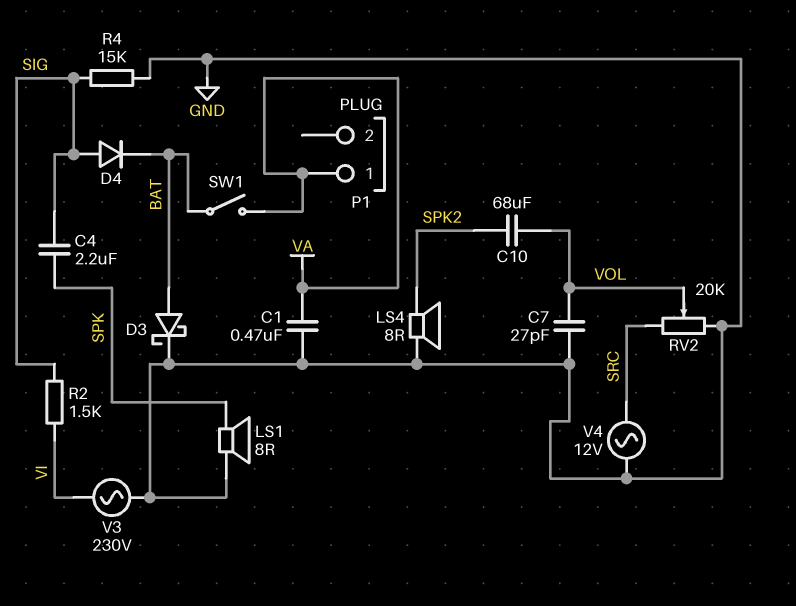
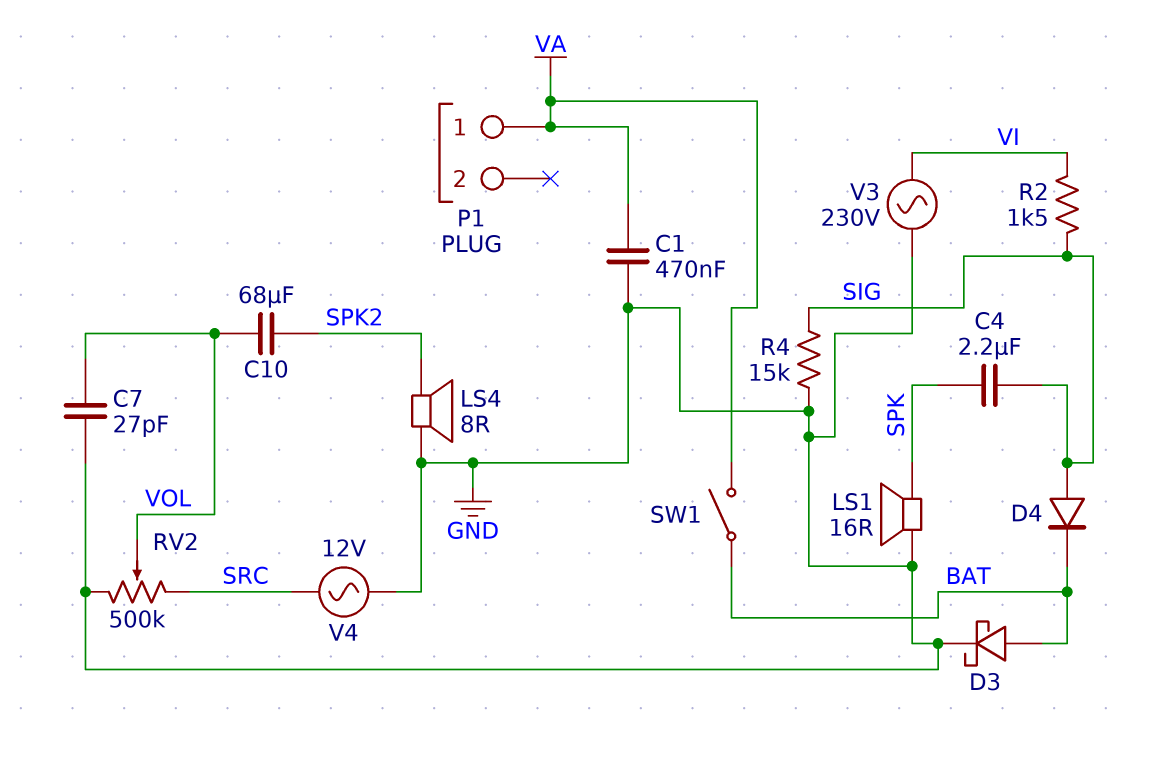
LS1: speaker 8R (GND, SPK) -> speaker 16R (GND, SPK)
RV2: 20k (GND, SRC, wiper VOL) -> 500k (GND, SRC, wiper VOL)

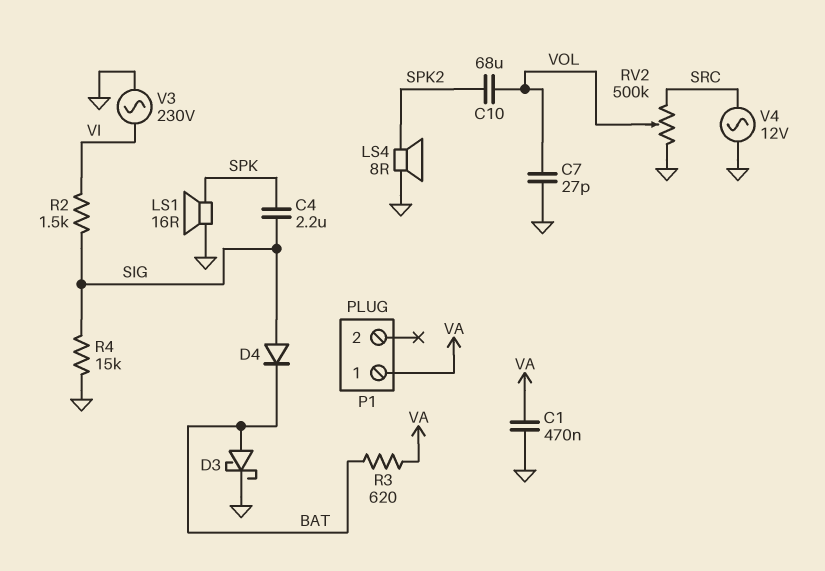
R3: none -> 620 (BAT, VA)
SW1: switch (BAT, VA) -> none

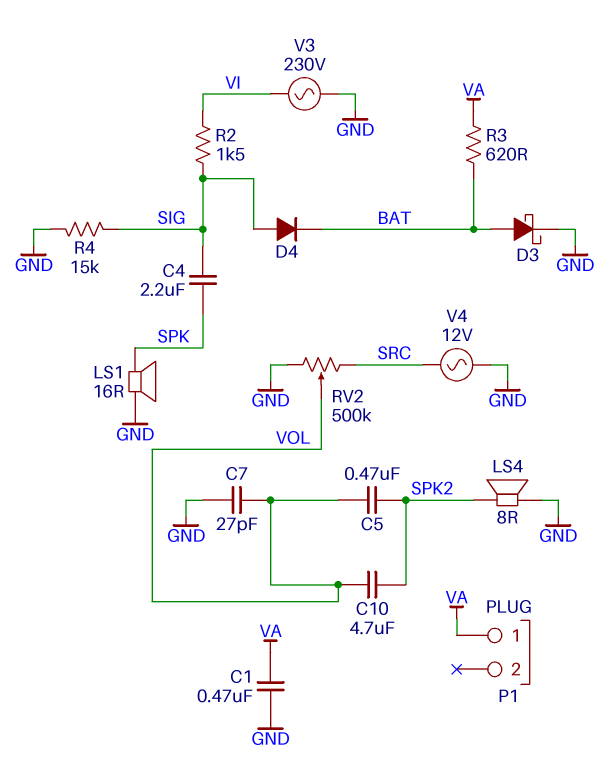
C5: none -> 470nF (SPK2, VOL)
C10: 68uF (SPK2, VOL) -> 4.7uF (SPK2, VOL)

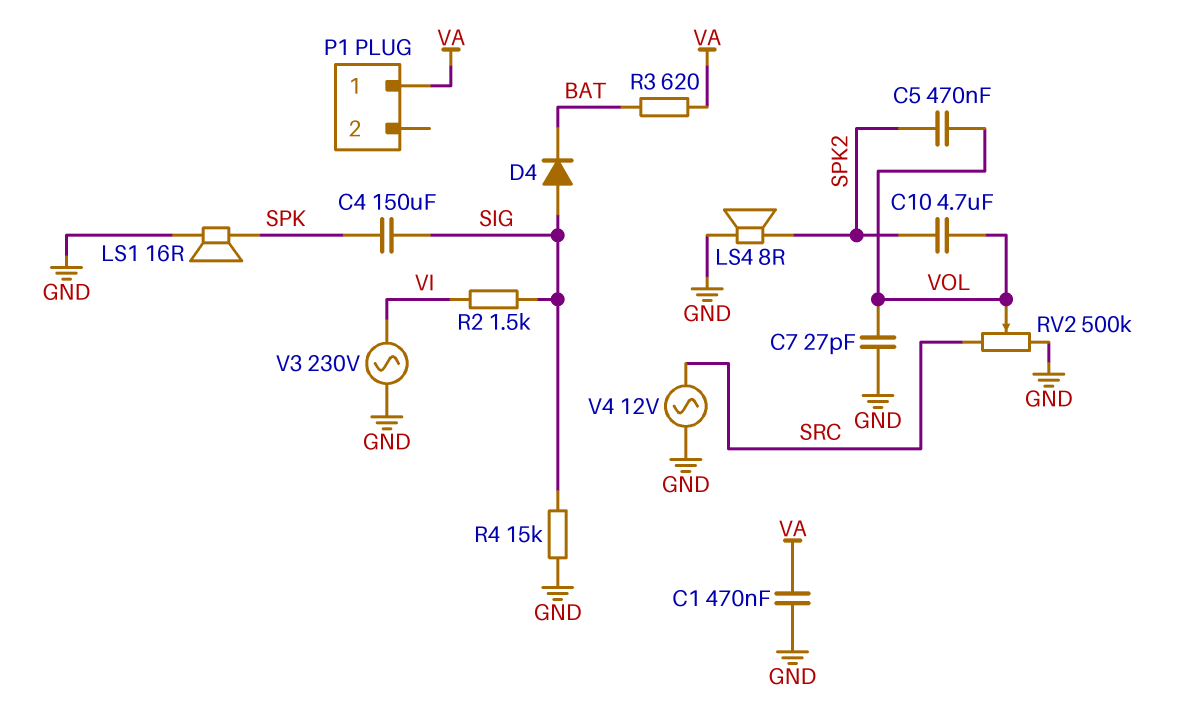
C4: 2.2uF (SIG, SPK) -> 150uF (SIG, SPK)
D3: schottky (A BAT, K GND) -> none

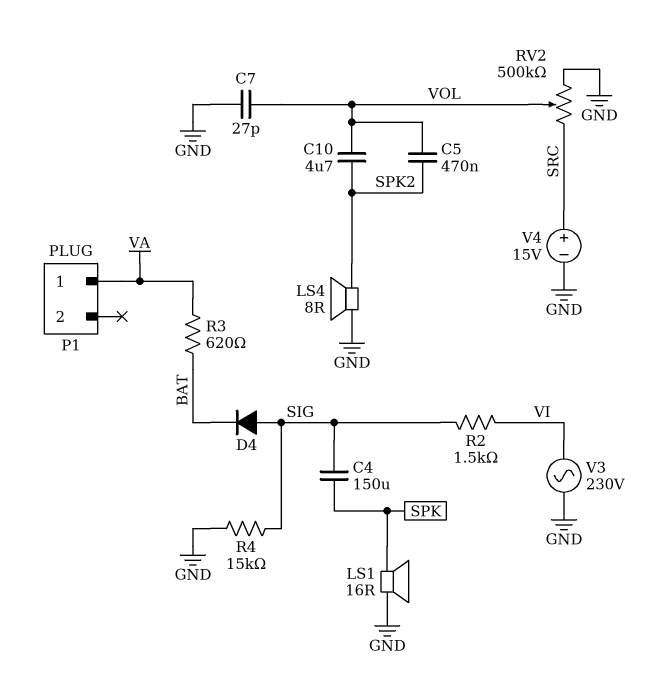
C1: 470nF (GND, VA) -> none
V4: AC 12V (GND, SRC) -> 15V (plus SRC, minus GND)

